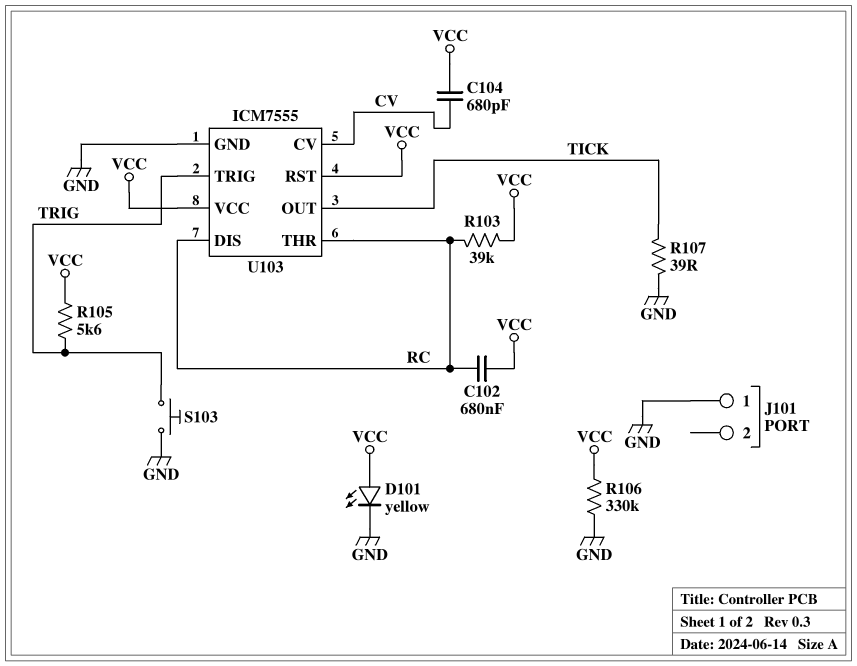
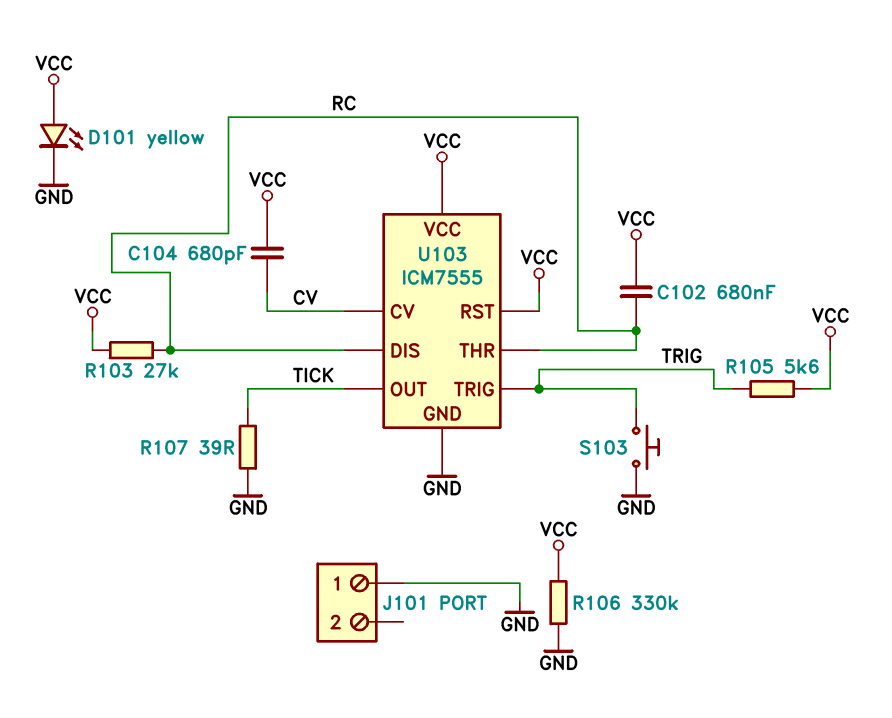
R103: 39k (RC, VCC) -> 27k (RC, VCC)

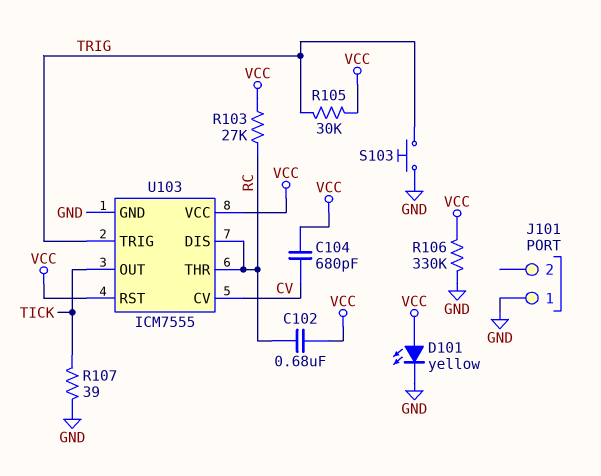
R105: 5.6k (TRIG, VCC) -> 30k (TRIG, VCC)

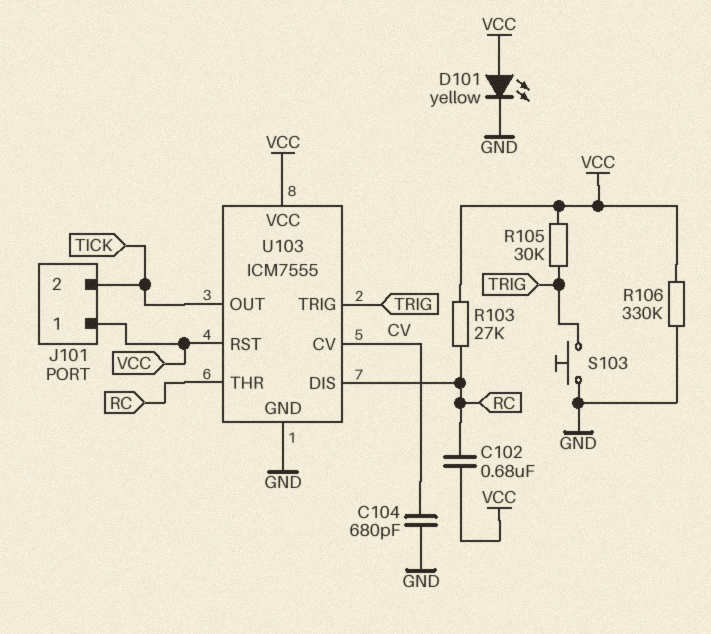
C104: 680pF (CV, VCC) -> 680pF (CV, GND)
J101 pin 1: GND -> VCC
J101 pin 2: none -> TICK
R107: 39 (GND, TICK) -> none

